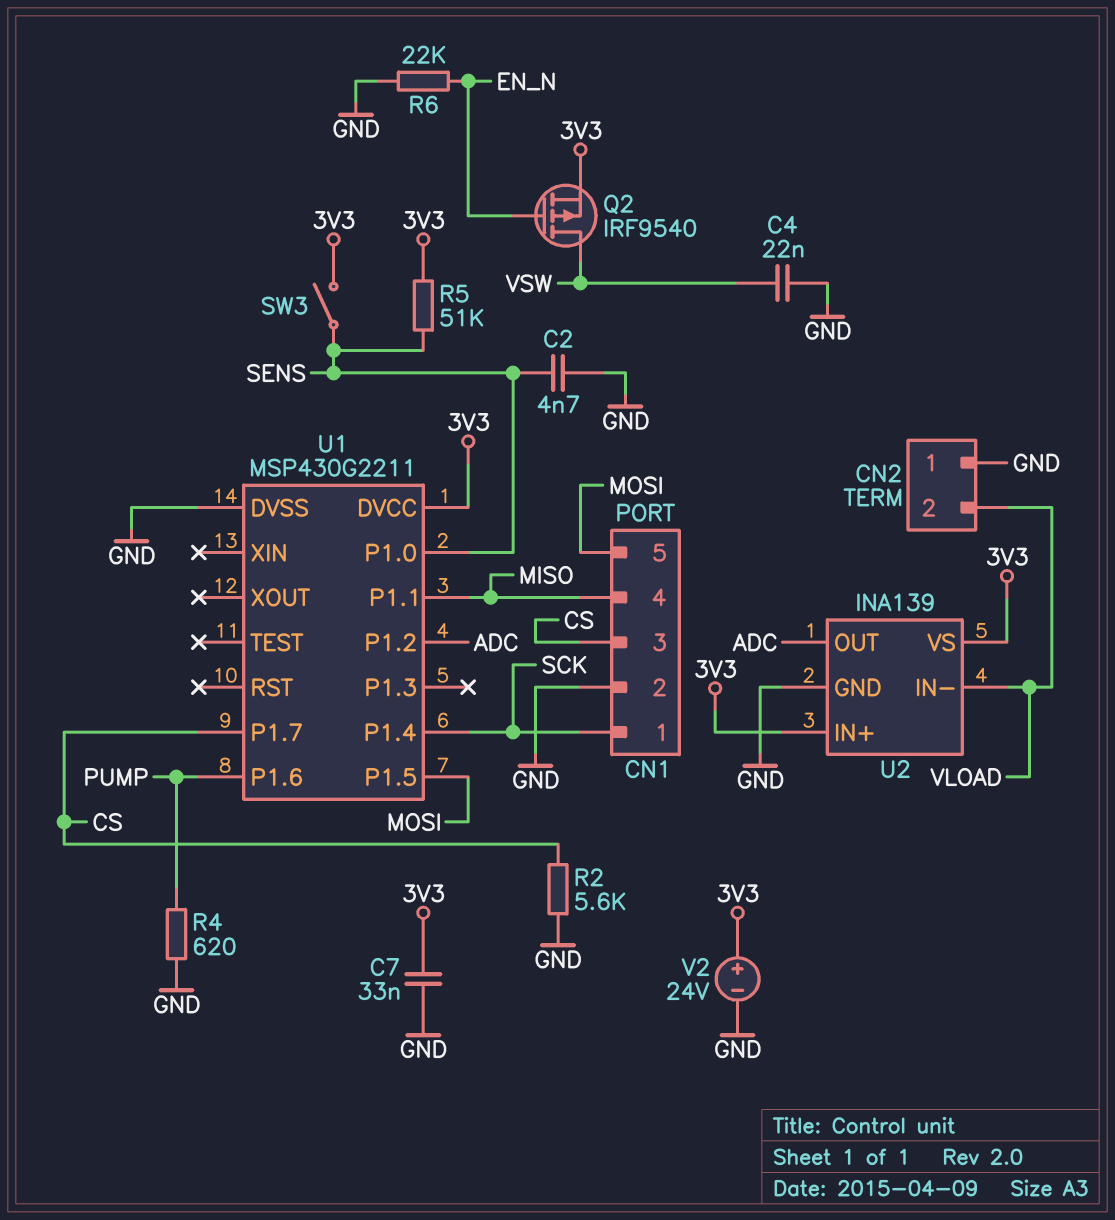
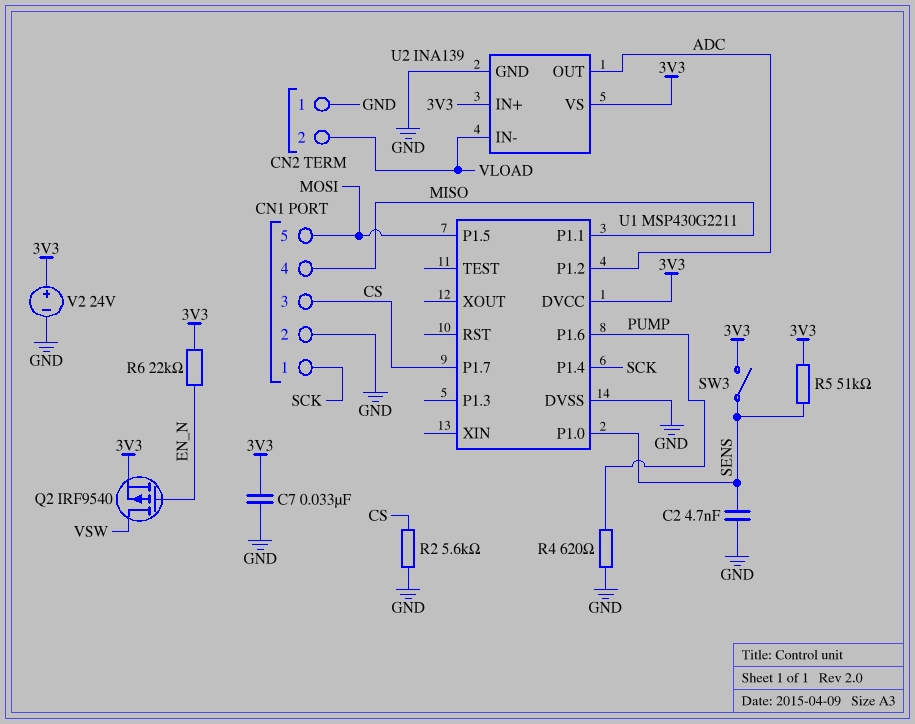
C4: 22nF (GND, VSW) -> none
R6: 22k (EN_N, GND) -> 22k (3V3, EN_N)

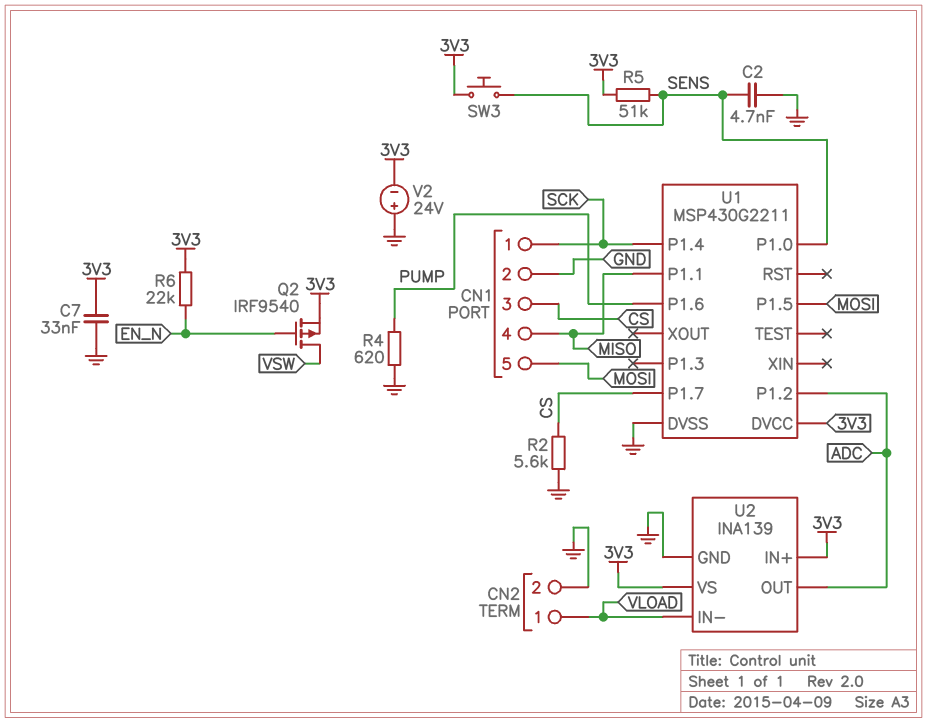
CN2 pin 1: GND -> VLOAD
CN2 pin 2: VLOAD -> GND
SW3: switch (3V3, SENS) -> button (3V3, SENS)
V2: 24V (plus 3V3, minus GND) -> 24V (plus GND, minus 3V3)

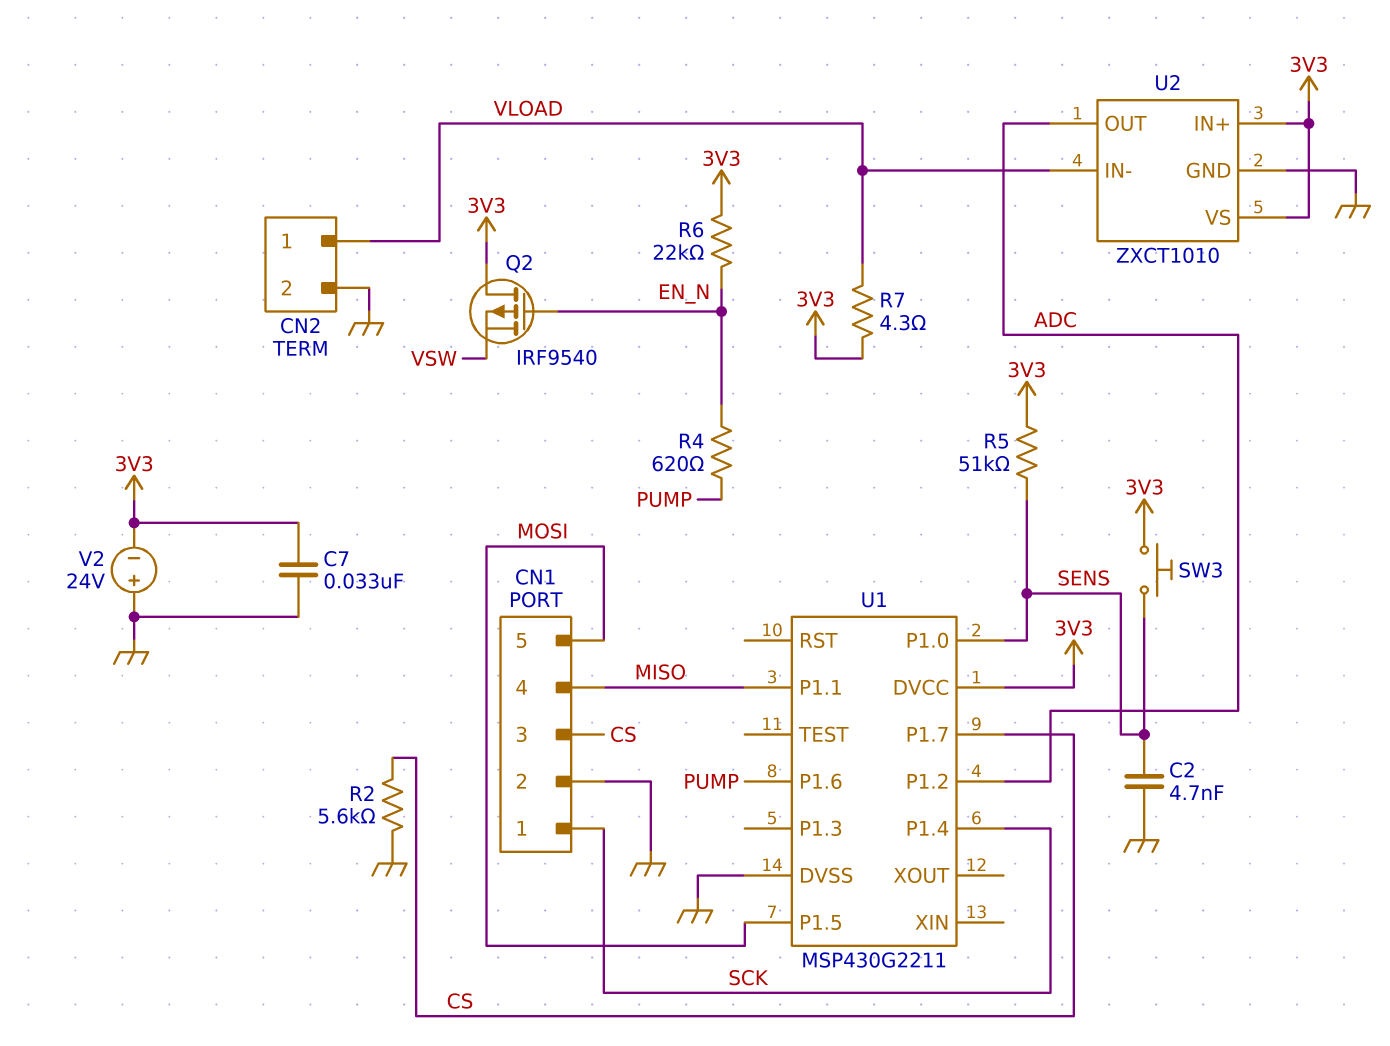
Q2: PMOS IRF9540 (G EN_N, D VSW, S 3V3) -> PMOS IRF9540 (G EN_N, D 3V3, S VSW)
R4: 620 (GND, PUMP) -> 620 (EN_N, PUMP)
R7: none -> 4.3 (3V3, VLOAD)
U2: INA139 -> ZXCT1010

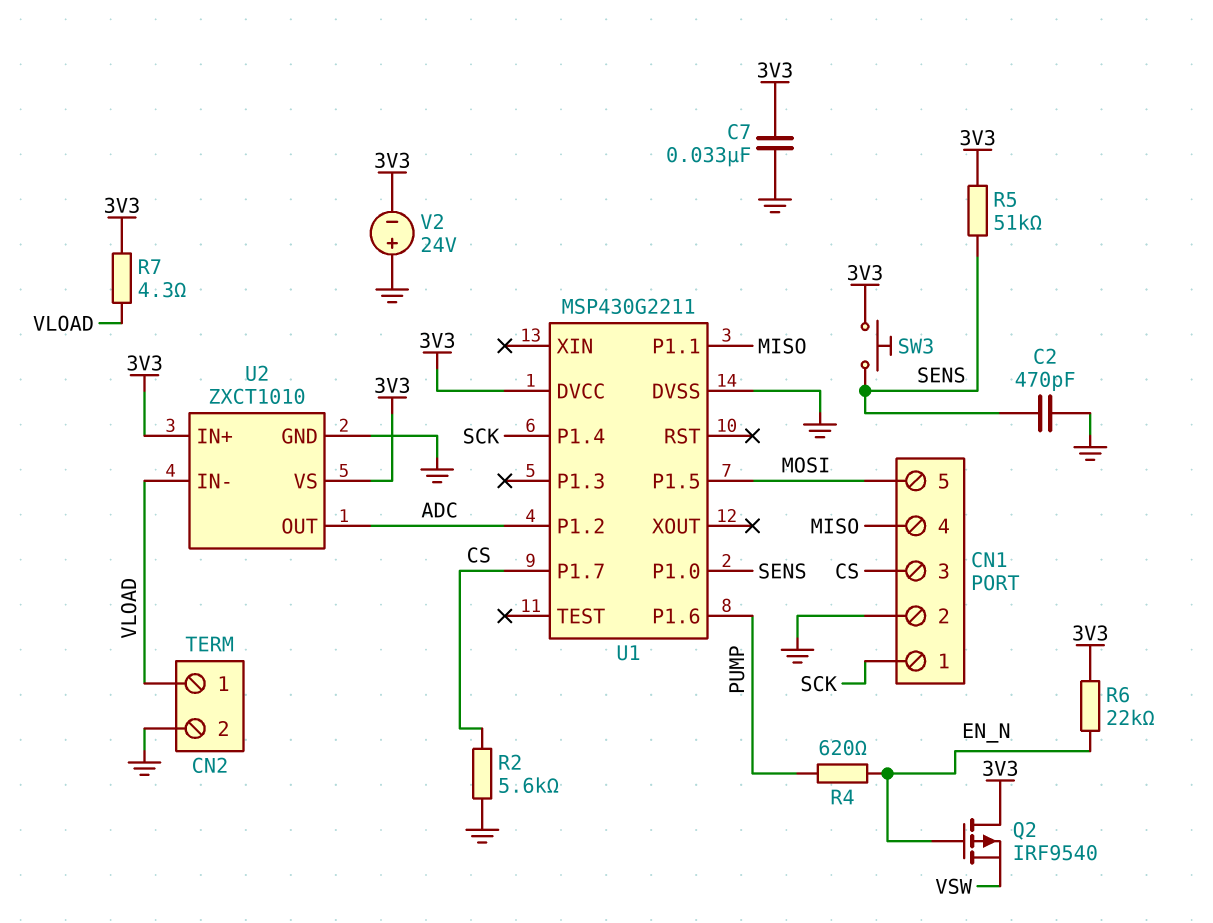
C2: 4.7nF (GND, SENS) -> 470pF (GND, SENS)

